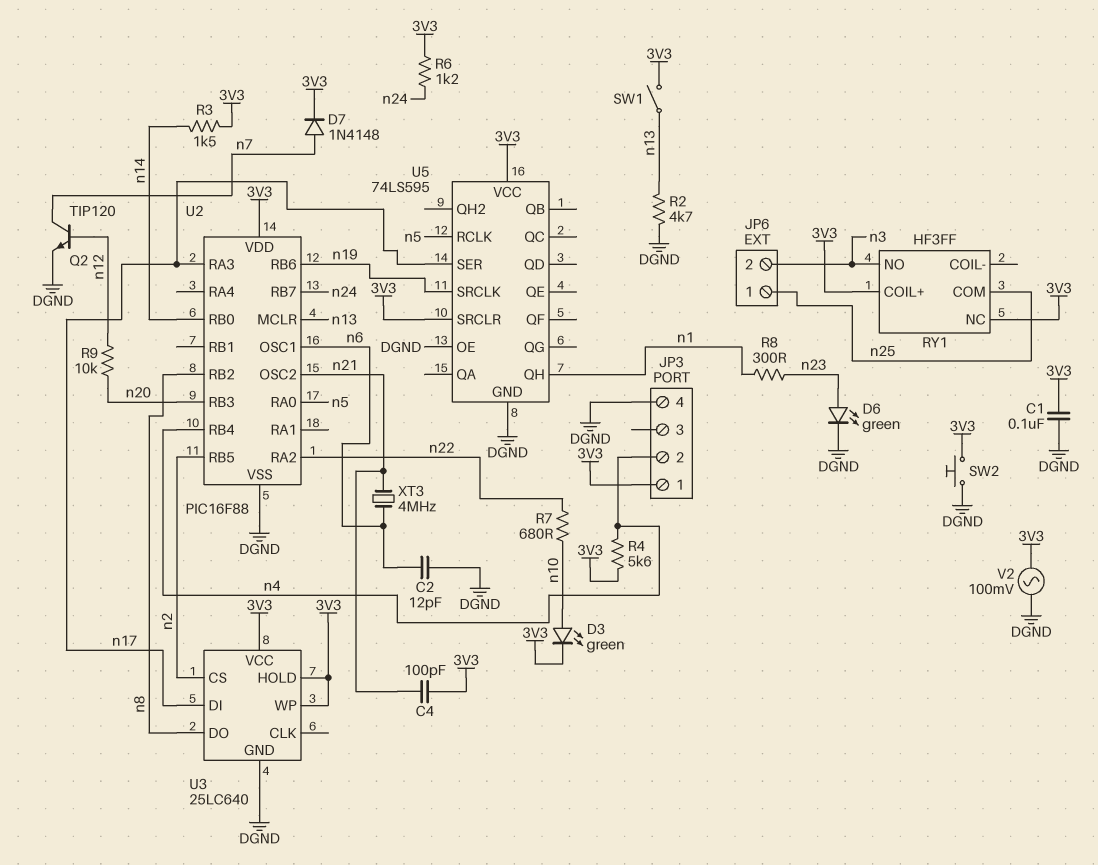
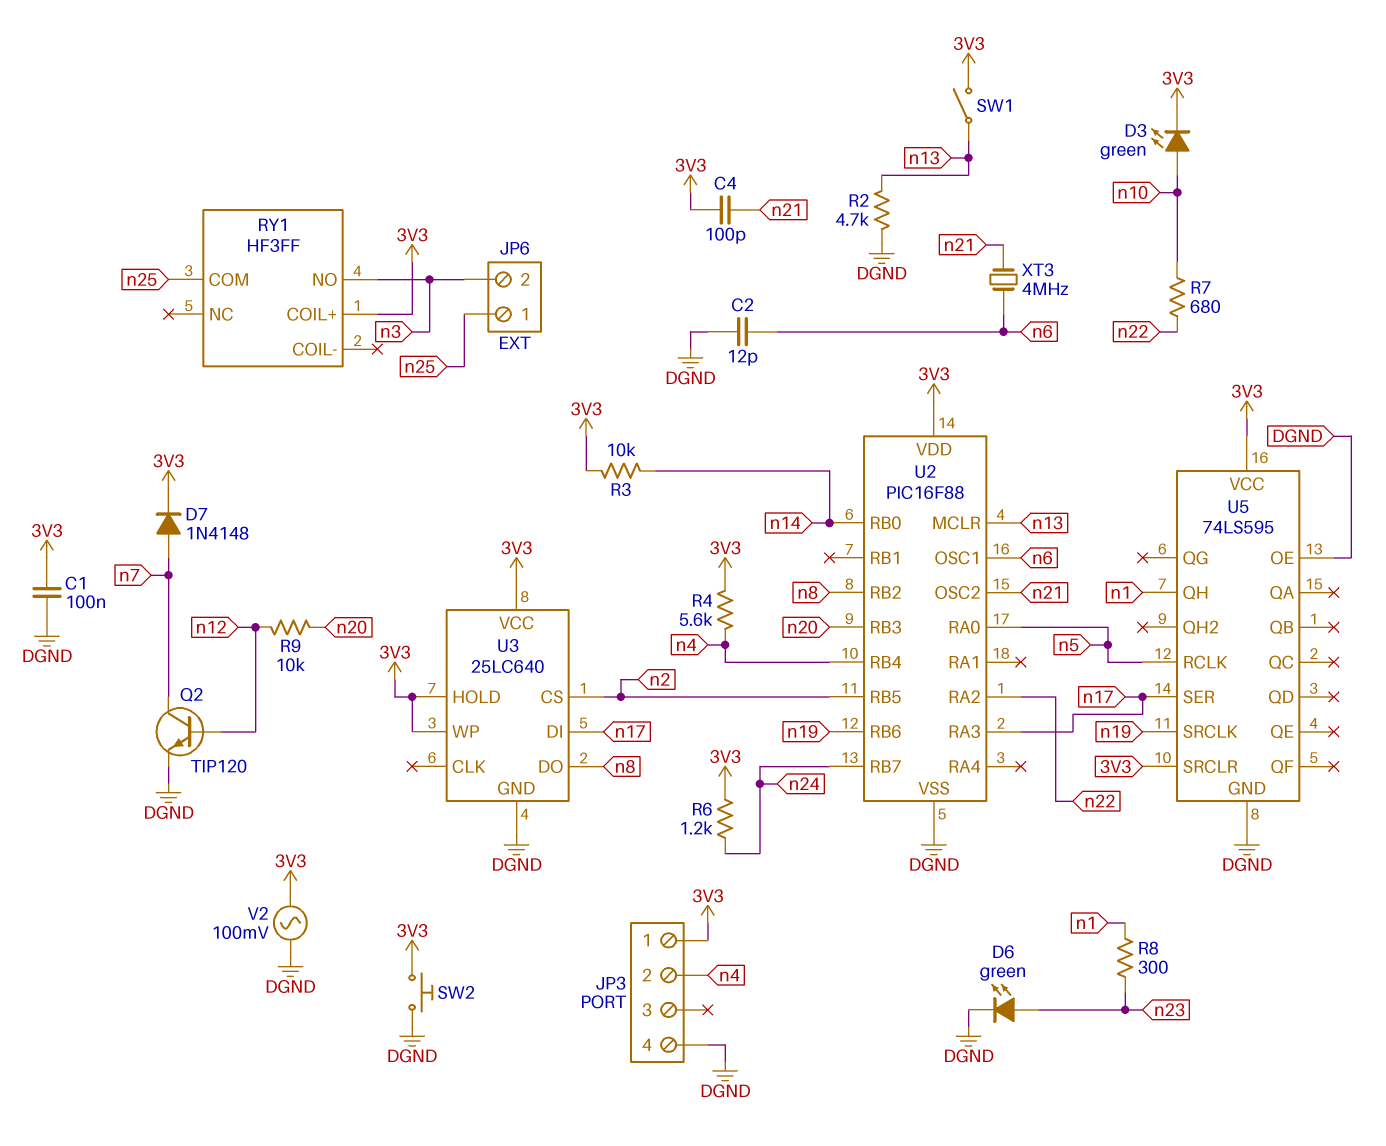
R3: 1.5k (3V3, n14) -> 10k (3V3, n14)
RY1 pin NC: 3V3 -> none

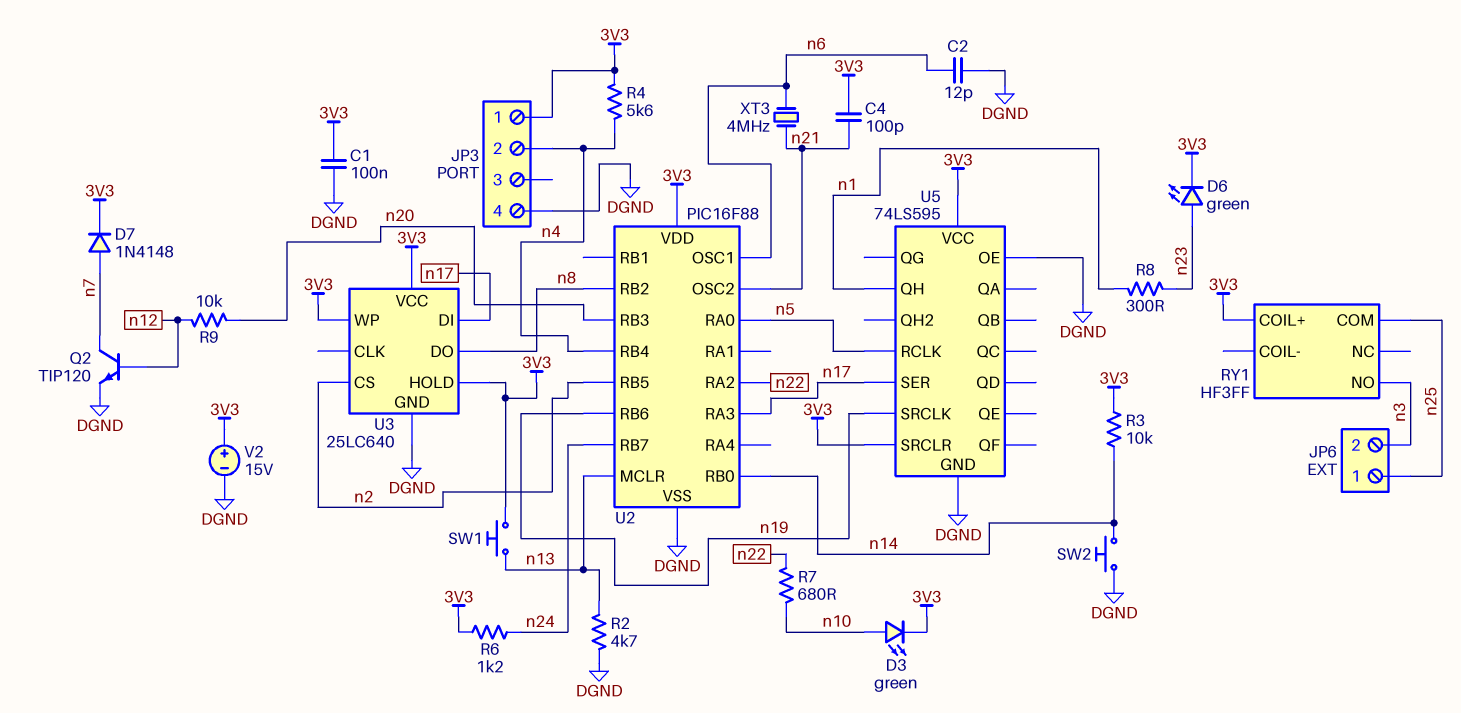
D6: LED green (A n23, K DGND) -> LED green (A n23, K 3V3)
SW1: switch (3V3, n13) -> button (3V3, n13)
SW2: button (3V3, DGND) -> button (DGND, n14)
V2: AC 100mV (3V3, DGND) -> 15V (plus 3V3, minus DGND)

